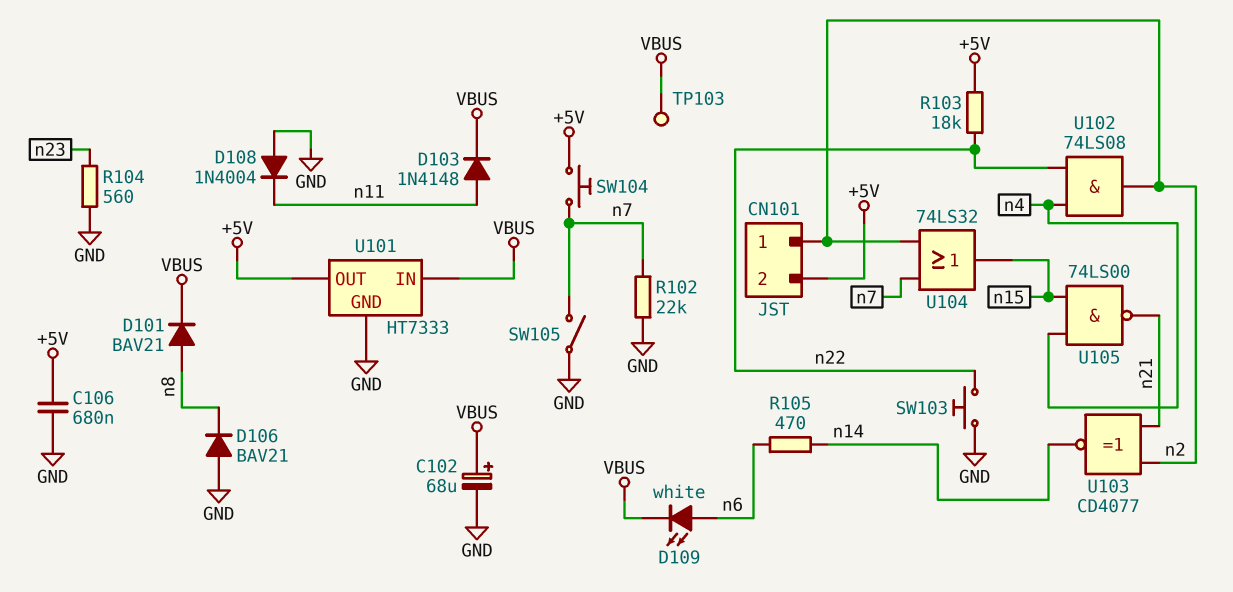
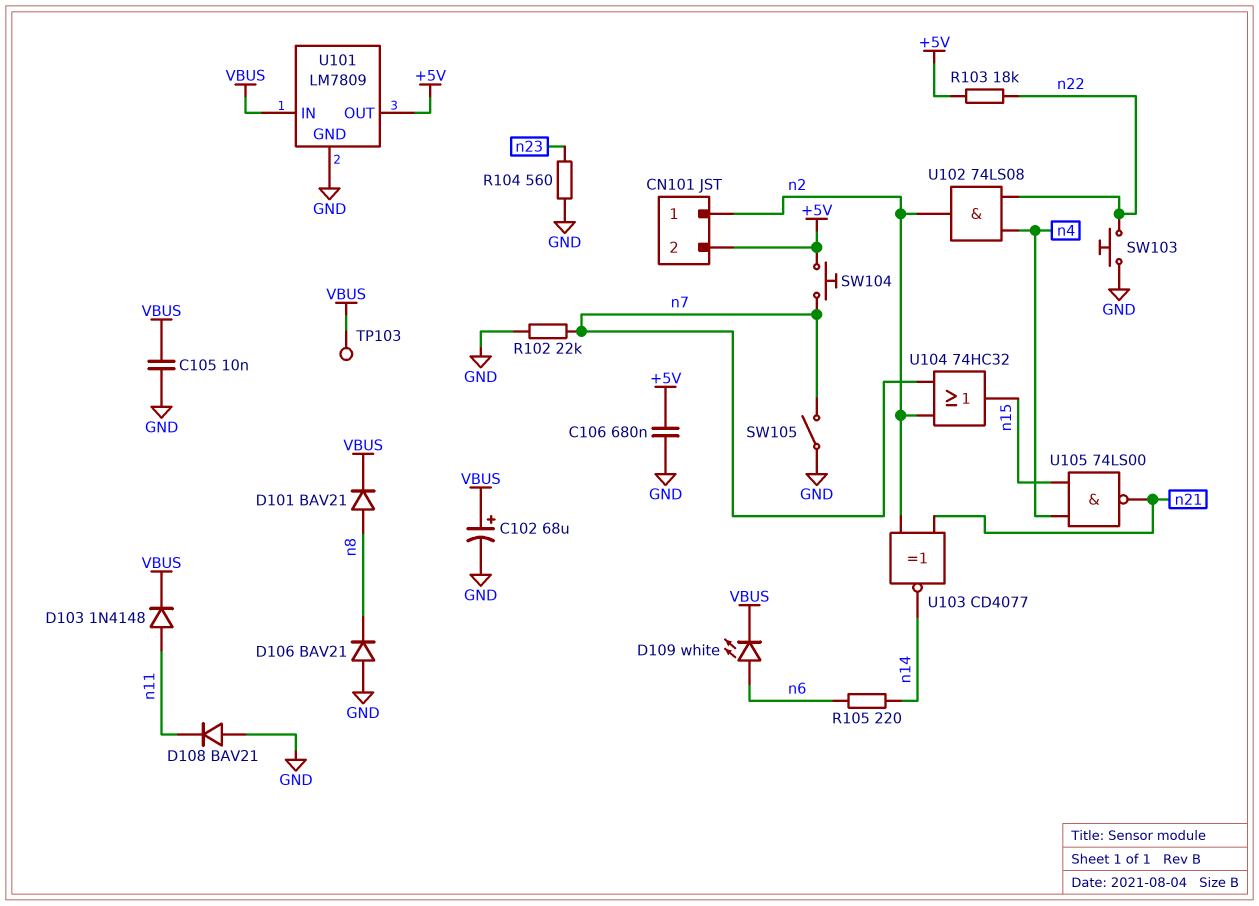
C105: none -> 10nF (GND, VBUS)
D108: diode 1N4004 (A GND, K n11) -> diode BAV21 (A GND, K n11)
R105: 470 (n6, n14) -> 220 (n6, n14)
U101: HT7333 -> LM7809
U104: OR 74LS32 (in n2, in n7, out n15) -> OR 74HC32 (in n2, in n7, out n15)

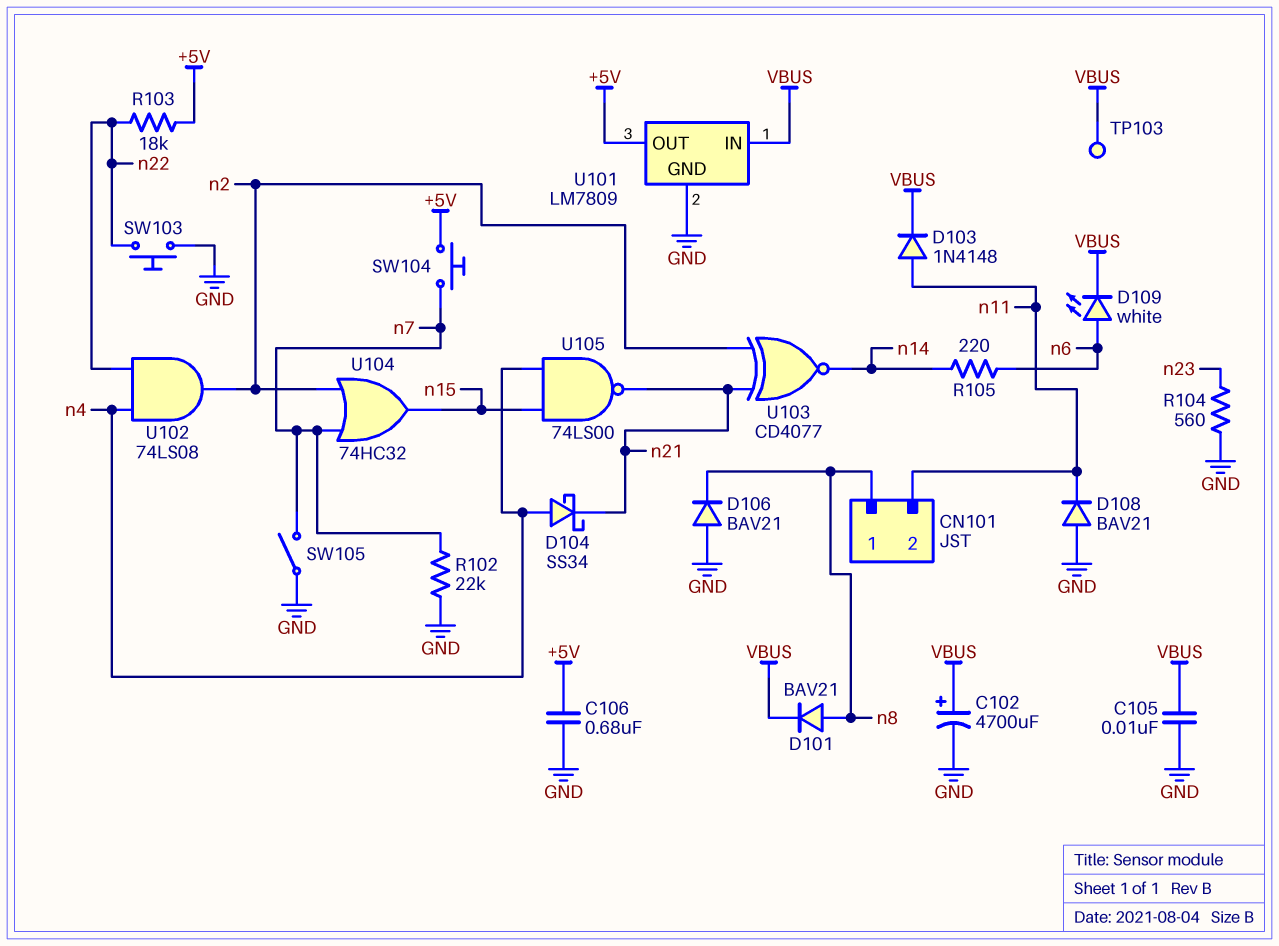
C102: 68uF (plus VBUS, minus GND) -> 4700uF (plus VBUS, minus GND)
CN101 pin 1: n2 -> n8
CN101 pin 2: +5V -> n11
D104: none -> schottky SS34 (A n4, K n21)

